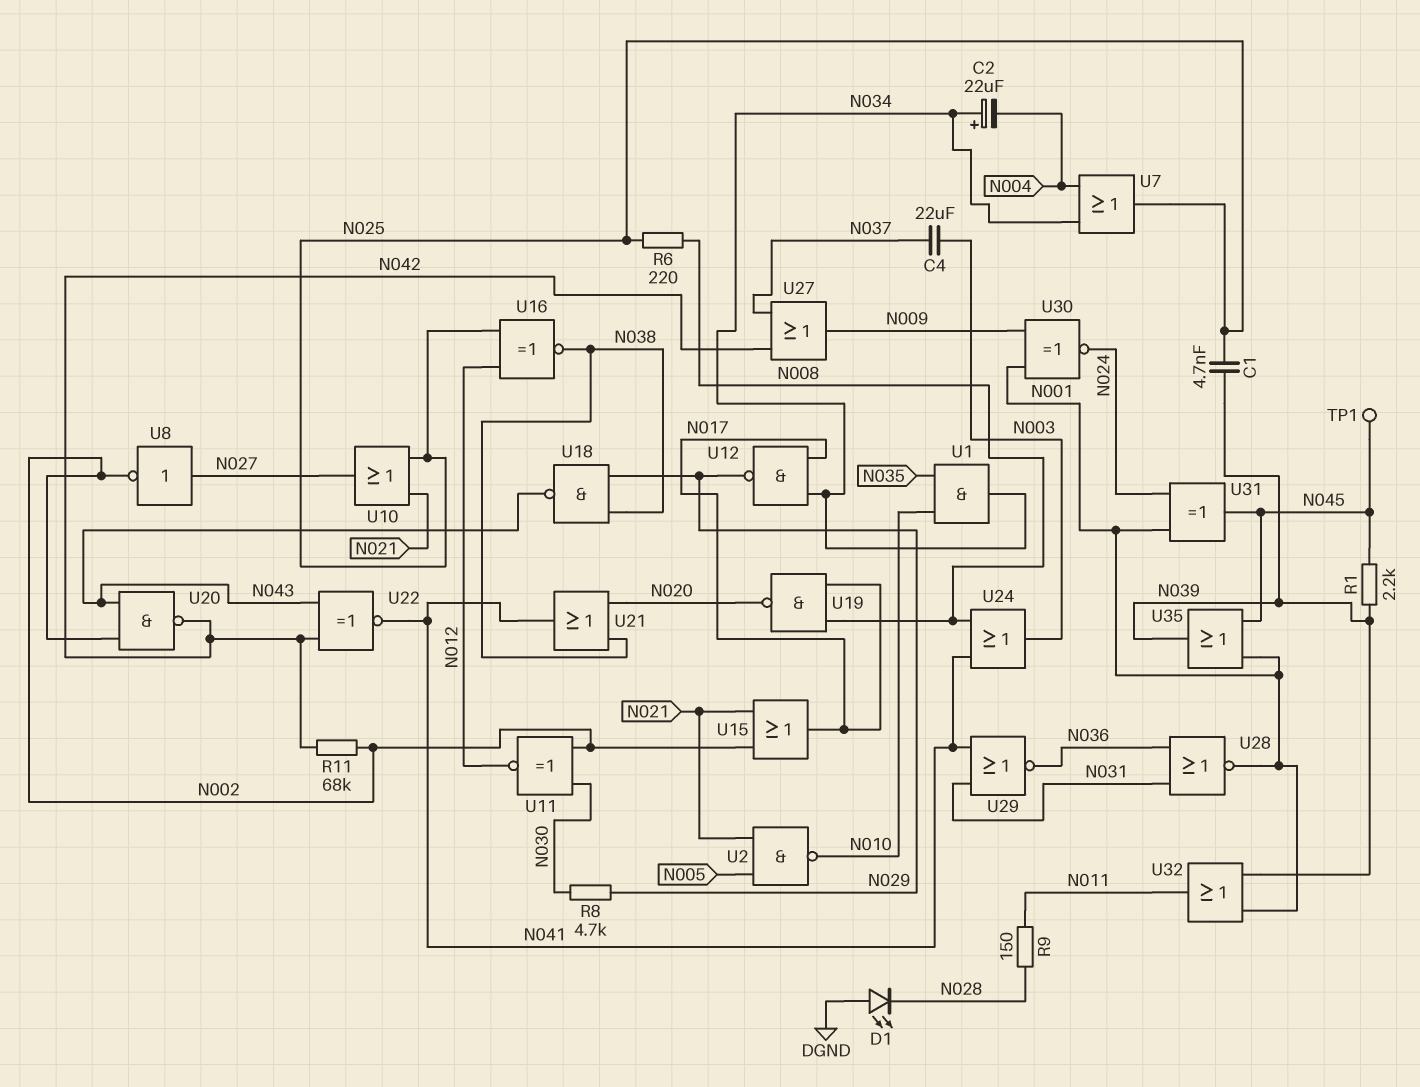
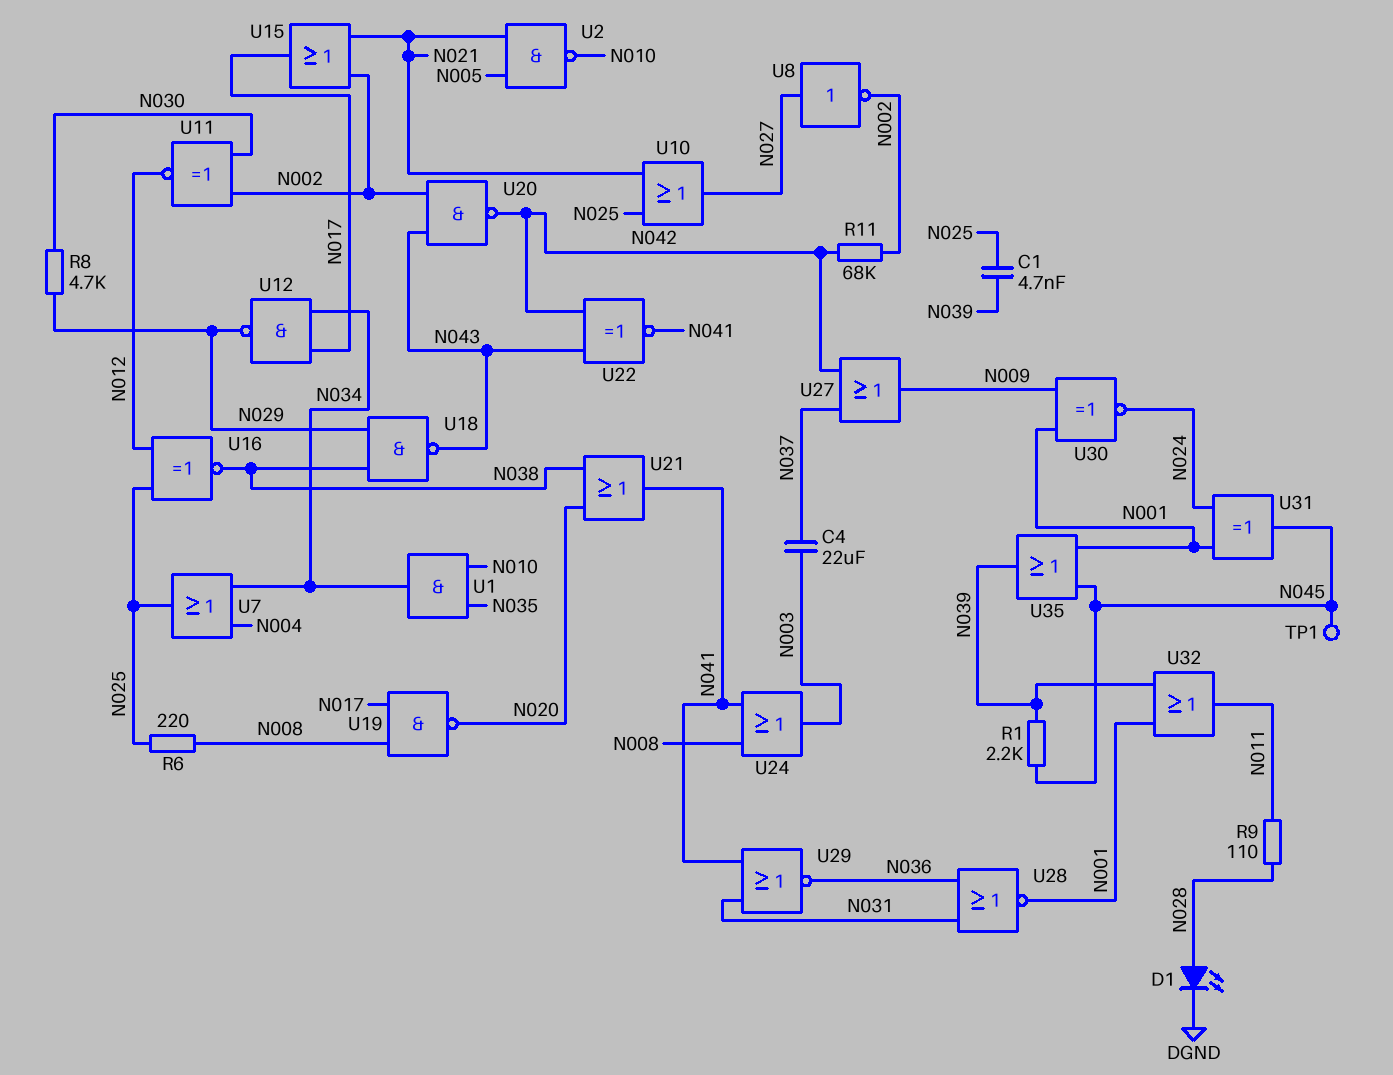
C2: 22uF (plus N034, minus N004) -> none
D1: LED (A DGND, K N028) -> LED (A N028, K DGND)
R9: 150 (N011, N028) -> 110 (N011, N028)

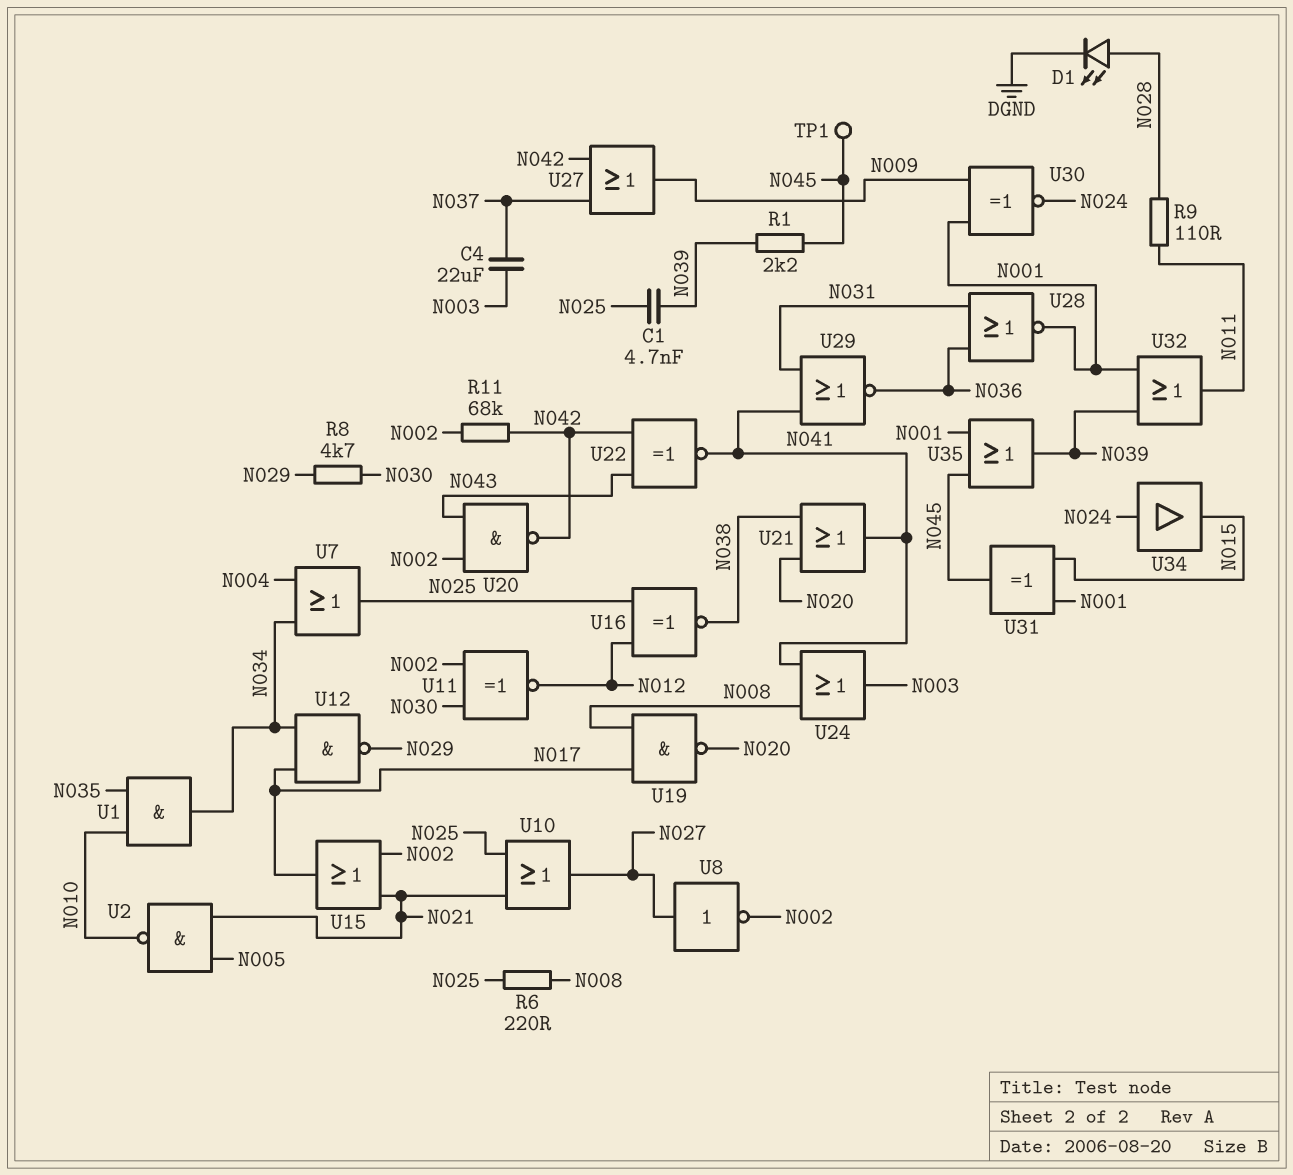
U18: NAND (in N029, in N038, out N043) -> none
U31: XOR (in N001, in N024, out N045) -> XOR (in N001, in N015, out N045)
U34: none -> buffer (in N024, out N015)

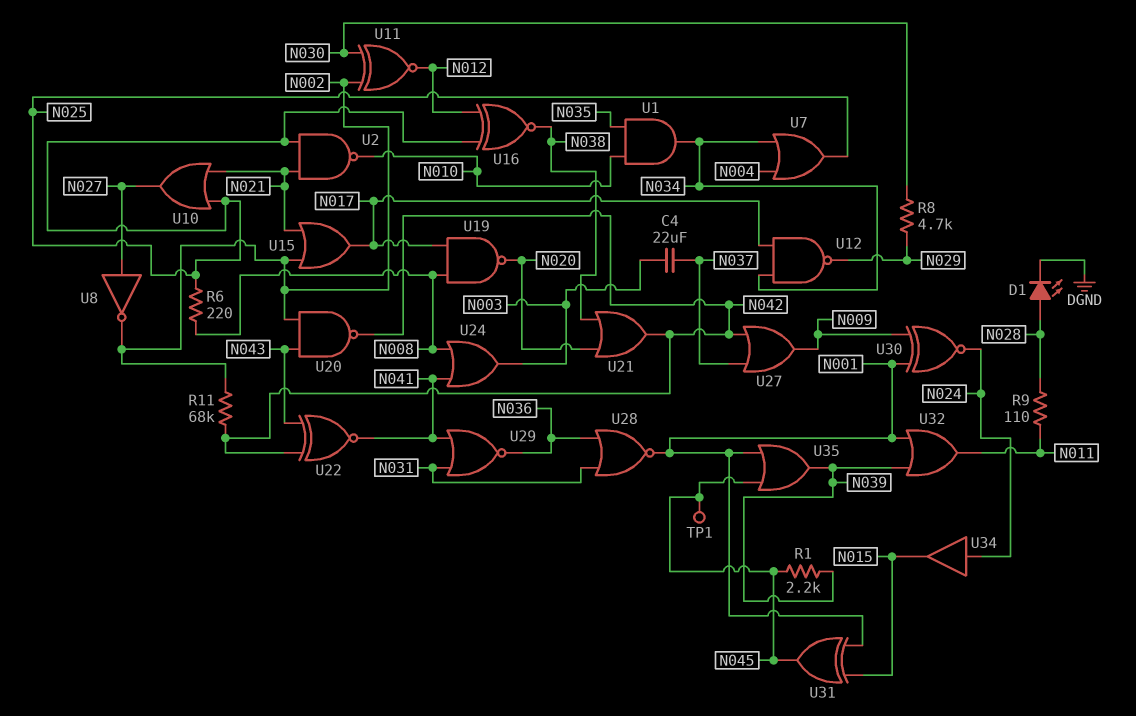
C1: 4.7nF (N025, N039) -> none
U2: NAND (in N005, in N021, out N010) -> NAND (in N021, in N025, out N010)
U21: OR (in N020, in N038, out N041) -> OR (in N020, in N038, out N042)

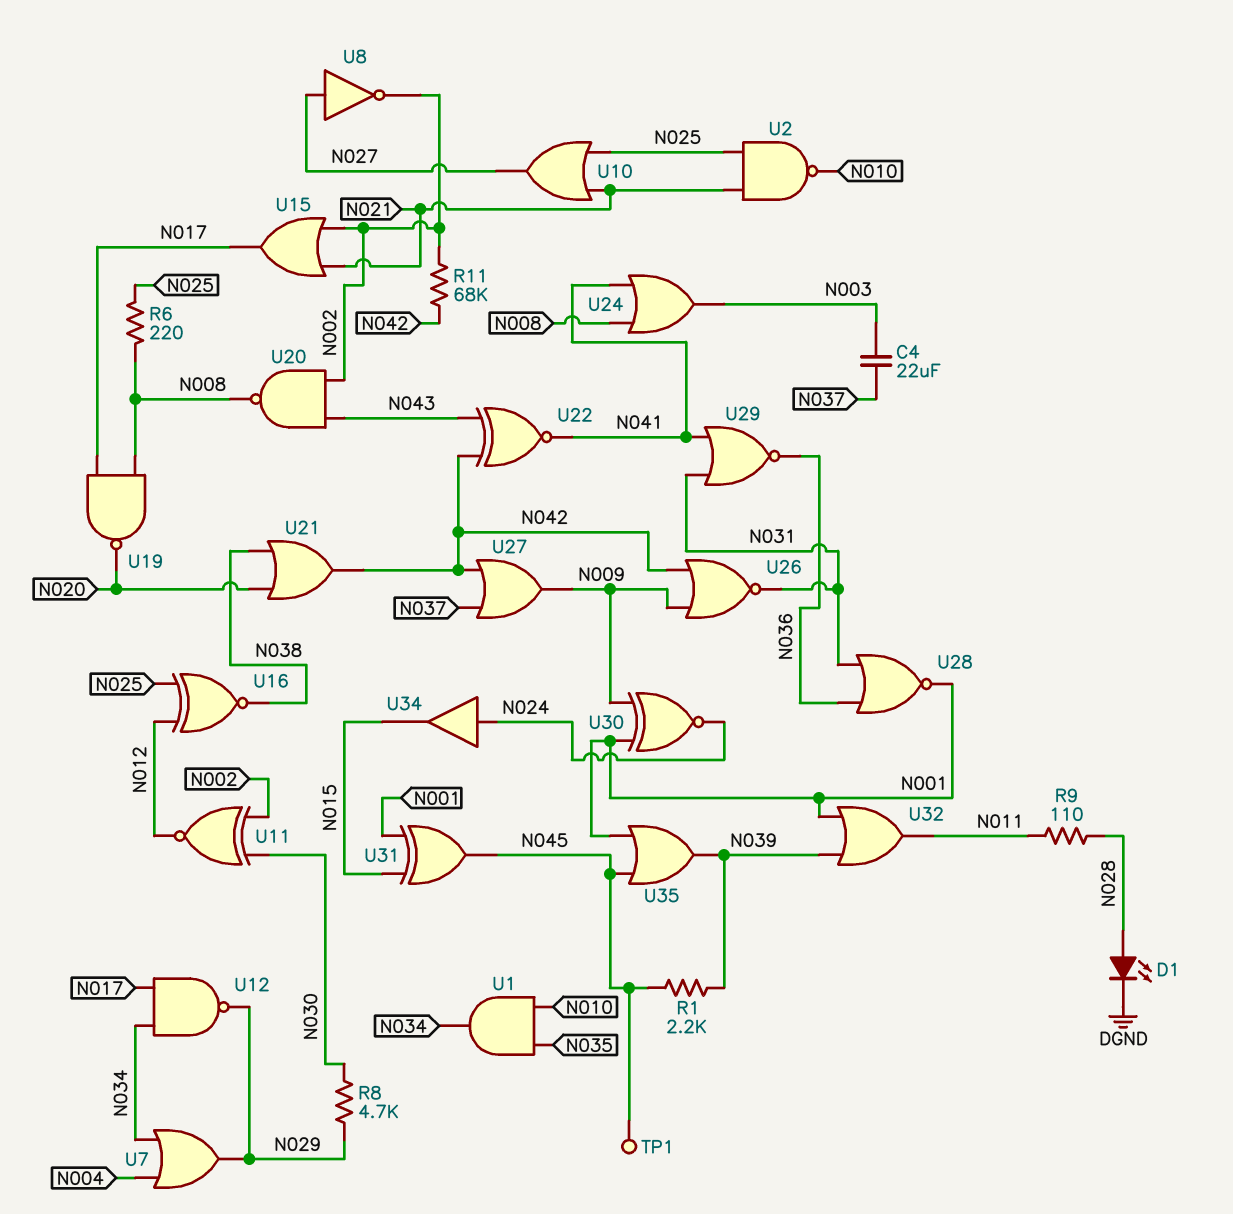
U7: OR (in N004, in N034, out N025) -> OR (in N004, in N034, out N029)
U20: NAND (in N002, in N043, out N042) -> NAND (in N002, in N043, out N008)
U26: none -> NOR (in N009, in N042, out N031)

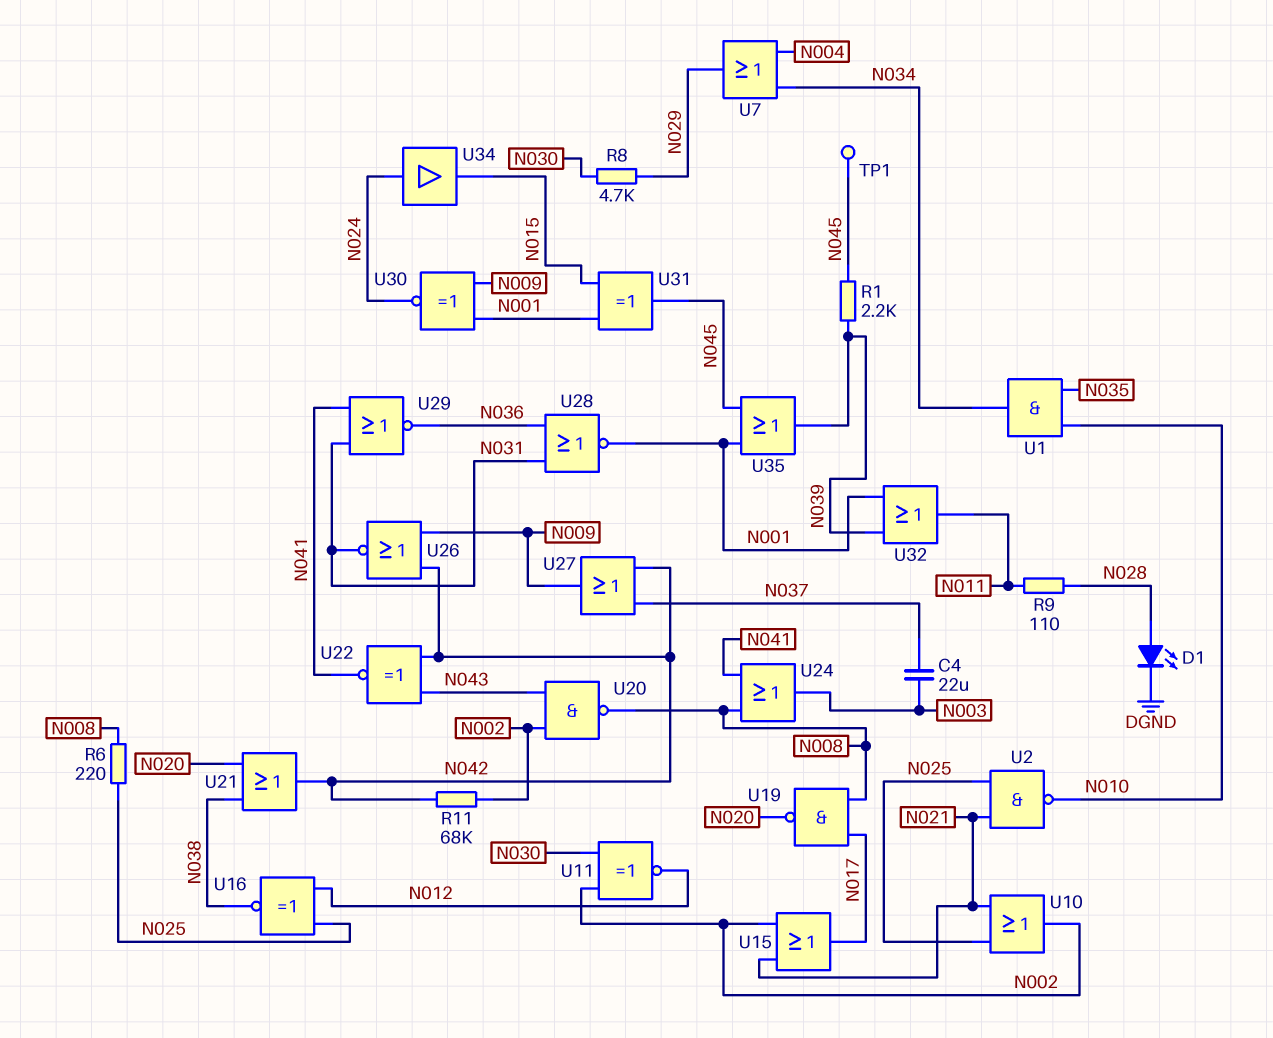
U8: NOT (in N027, out N002) -> none
U10: OR (in N021, in N025, out N027) -> OR (in N021, in N025, out N002)
U12: NAND (in N017, in N034, out N029) -> none

